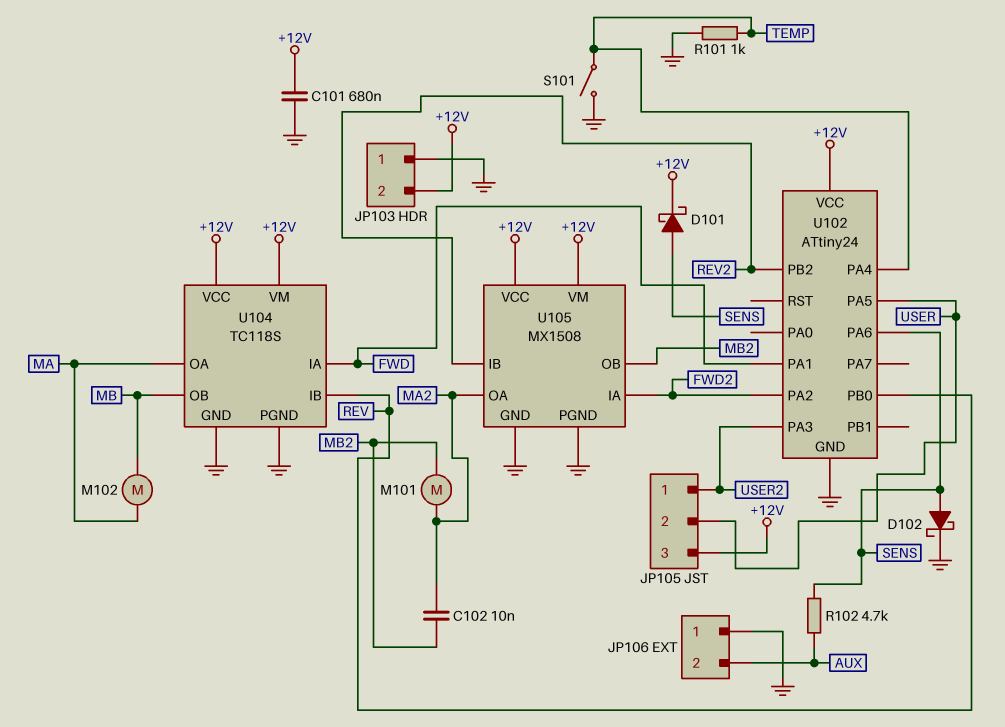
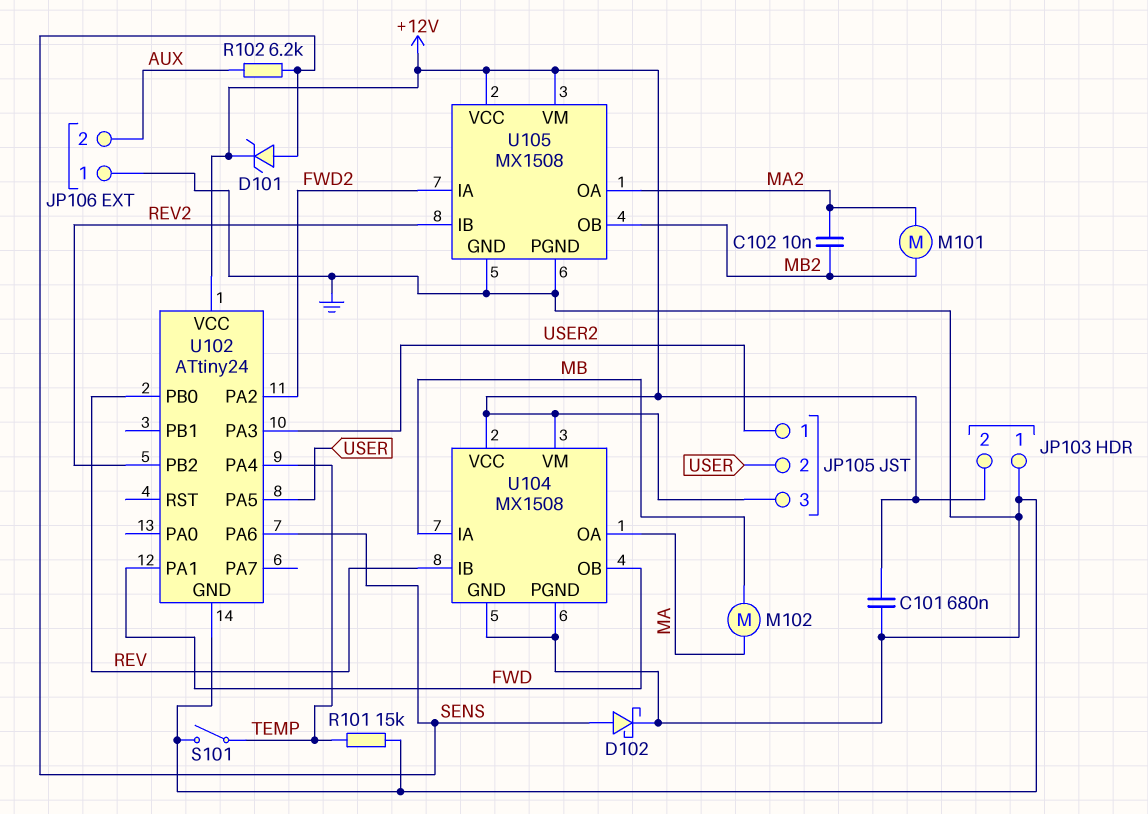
D101: schottky (A SENS, K +12V) -> zener (A SENS, K +12V)
R101: 1k (GND, TEMP) -> 15k (GND, TEMP)
R102: 4.7k (AUX, SENS) -> 6.2k (AUX, SENS)
U104: TC118S -> MX1508
U104 pin IA: FWD -> MB
U104 pin OB: MB -> FWD

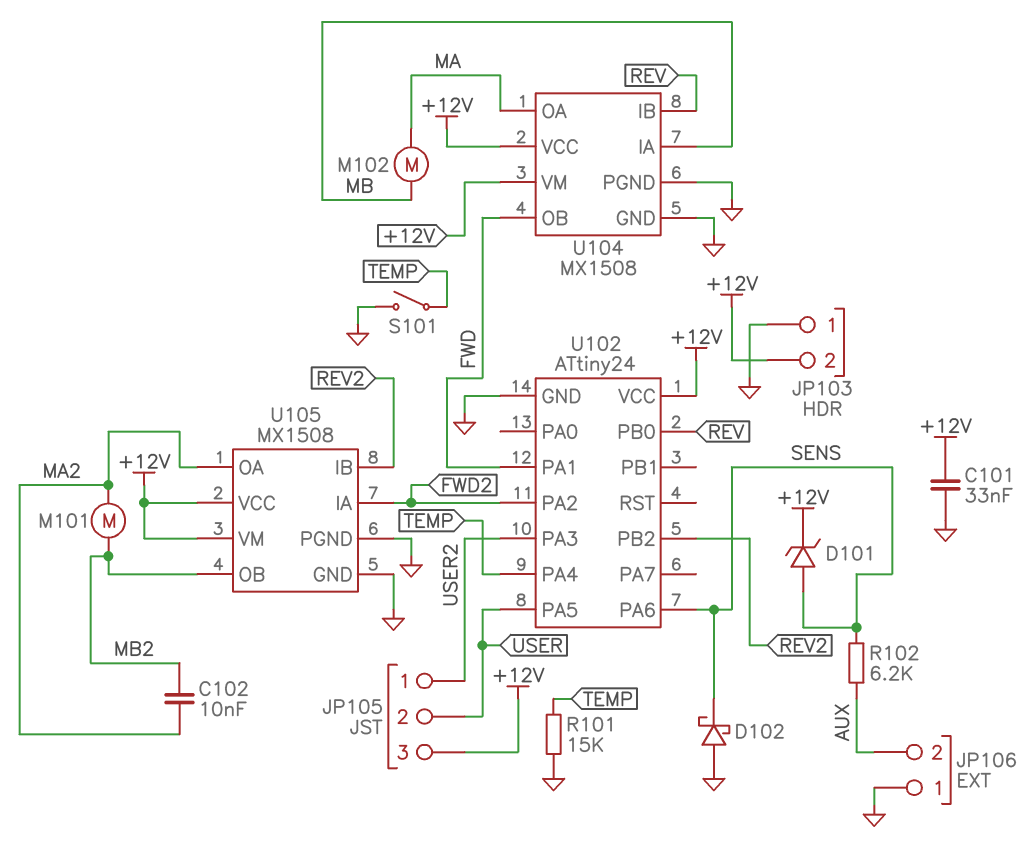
C101: 680nF (+12V, GND) -> 33nF (+12V, GND)
D102: schottky (A SENS, K GND) -> schottky (A GND, K SENS)

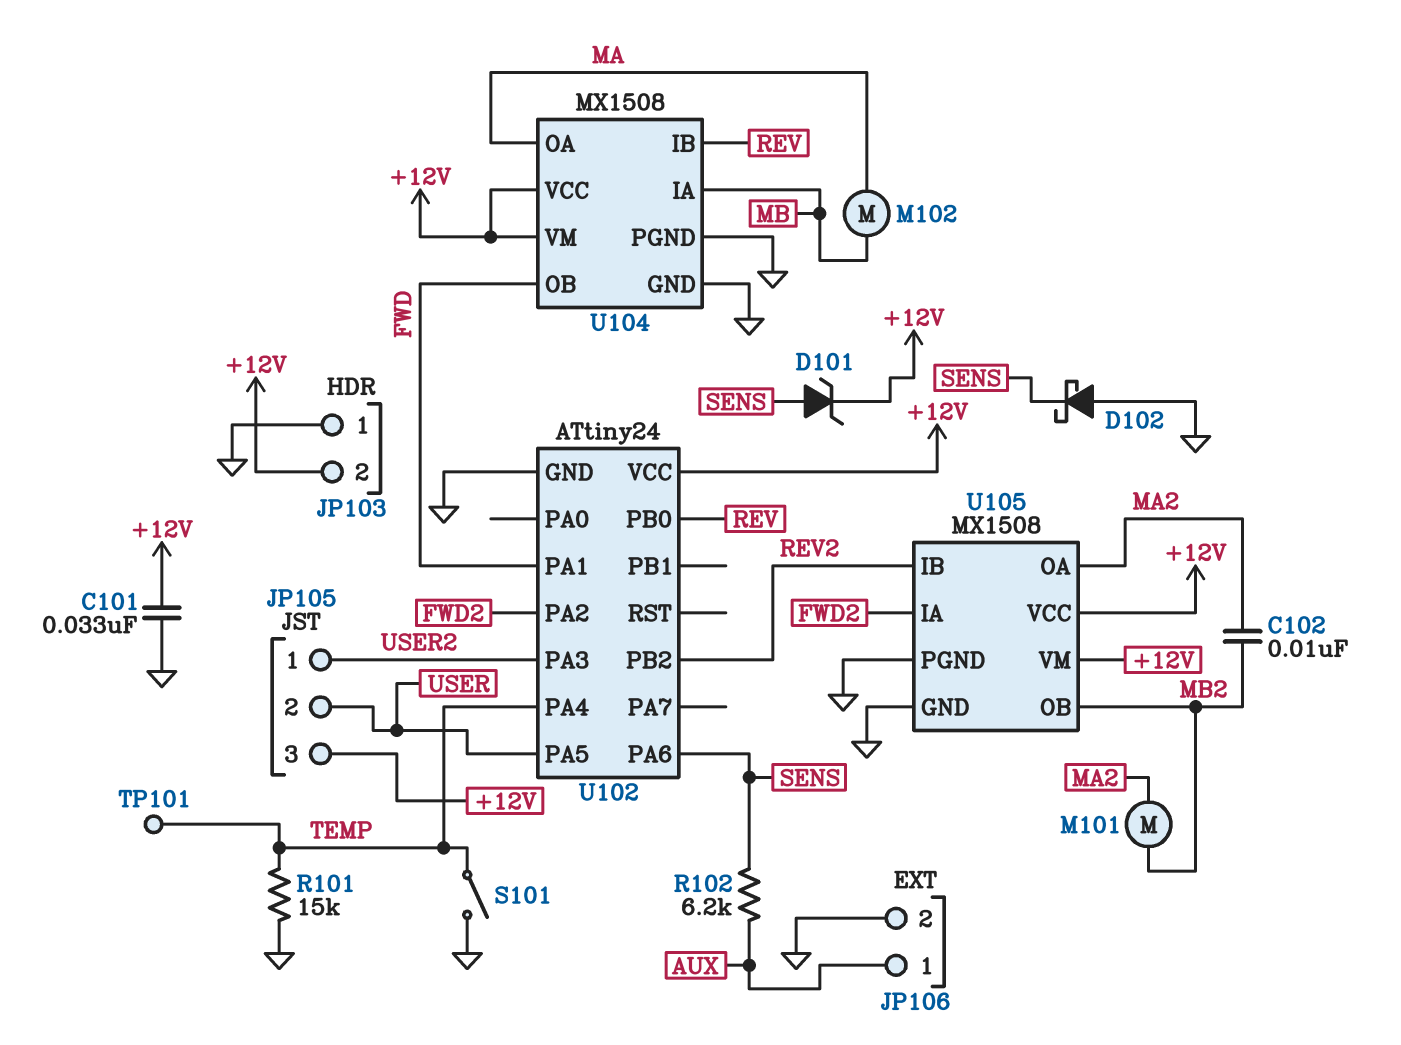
JP106 pin 1: GND -> AUX
JP106 pin 2: AUX -> GND
TP101: none -> test point (TEMP)

